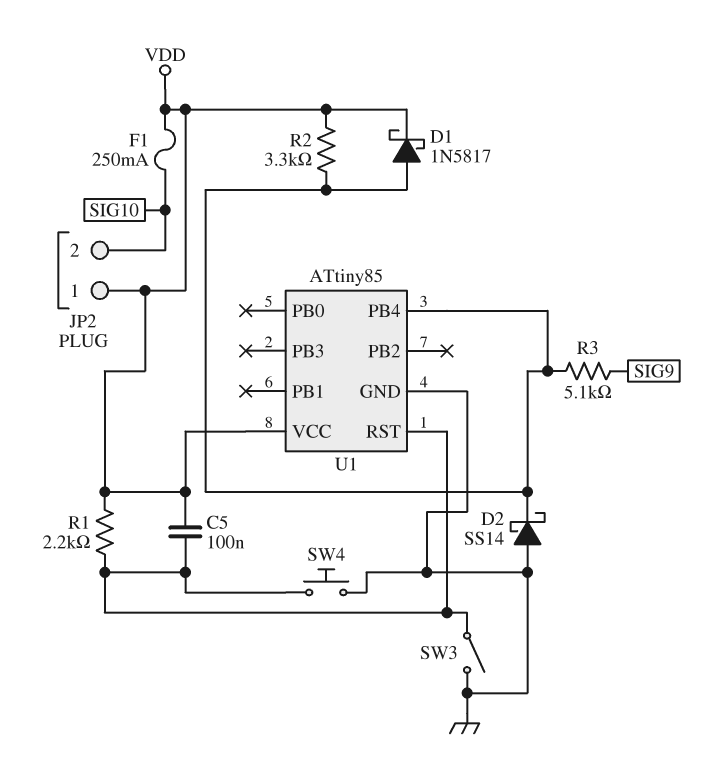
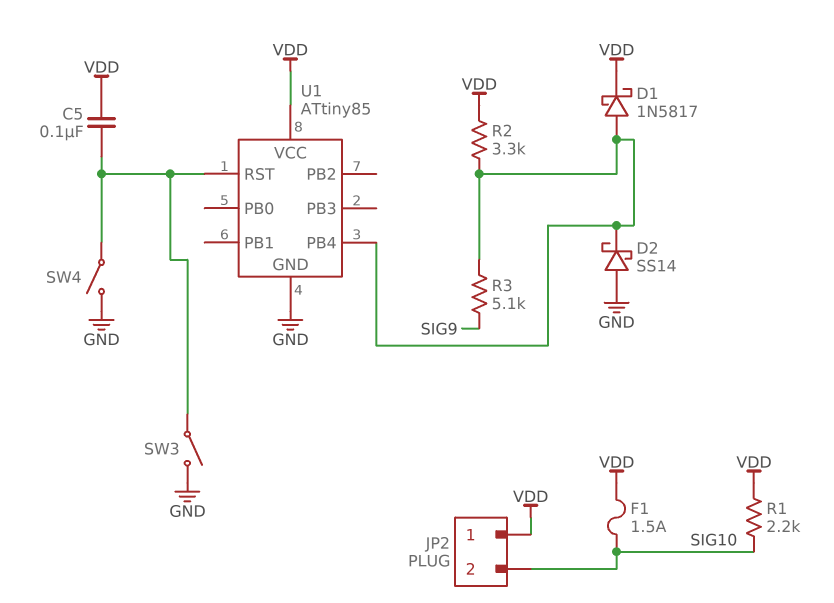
F1: 250mA (SIG10, VDD) -> 1.5A (SIG10, VDD)
R1: 2.2k (U1/RST, VDD) -> 2.2k (SIG10, VDD)
SW4: button (GND, U1/RST) -> switch (GND, U1/RST)

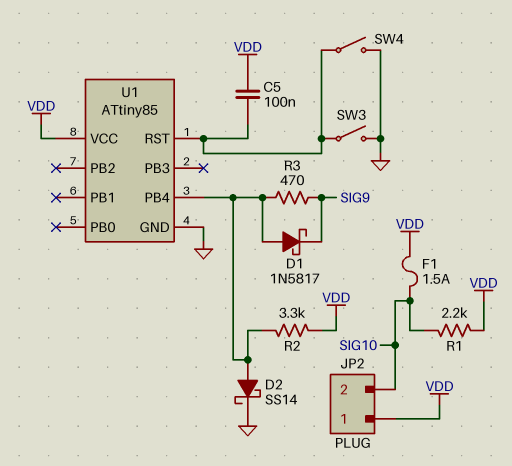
D1: schottky 1N5817 (A U1/PB4, K VDD) -> schottky 1N5817 (A U1/PB4, K SIG9)
D2: schottky SS14 (A GND, K U1/PB4) -> schottky SS14 (A U1/PB4, K GND)
R3: 5.1k (SIG9, U1/PB4) -> 470 (SIG9, U1/PB4)

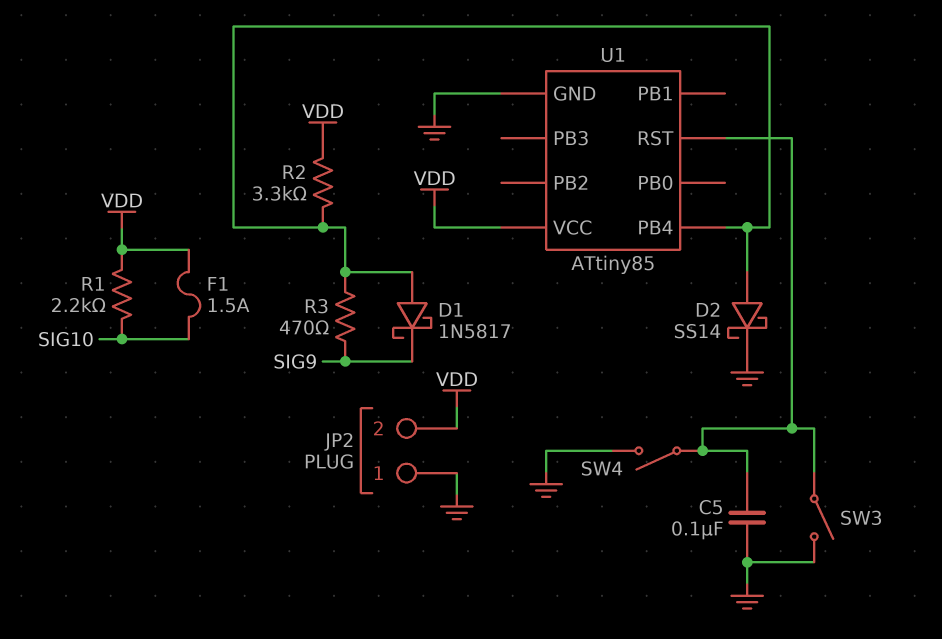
C5: 100nF (U1/RST, VDD) -> 100nF (GND, U1/RST)
JP2 pin 1: VDD -> GND
JP2 pin 2: SIG10 -> VDD

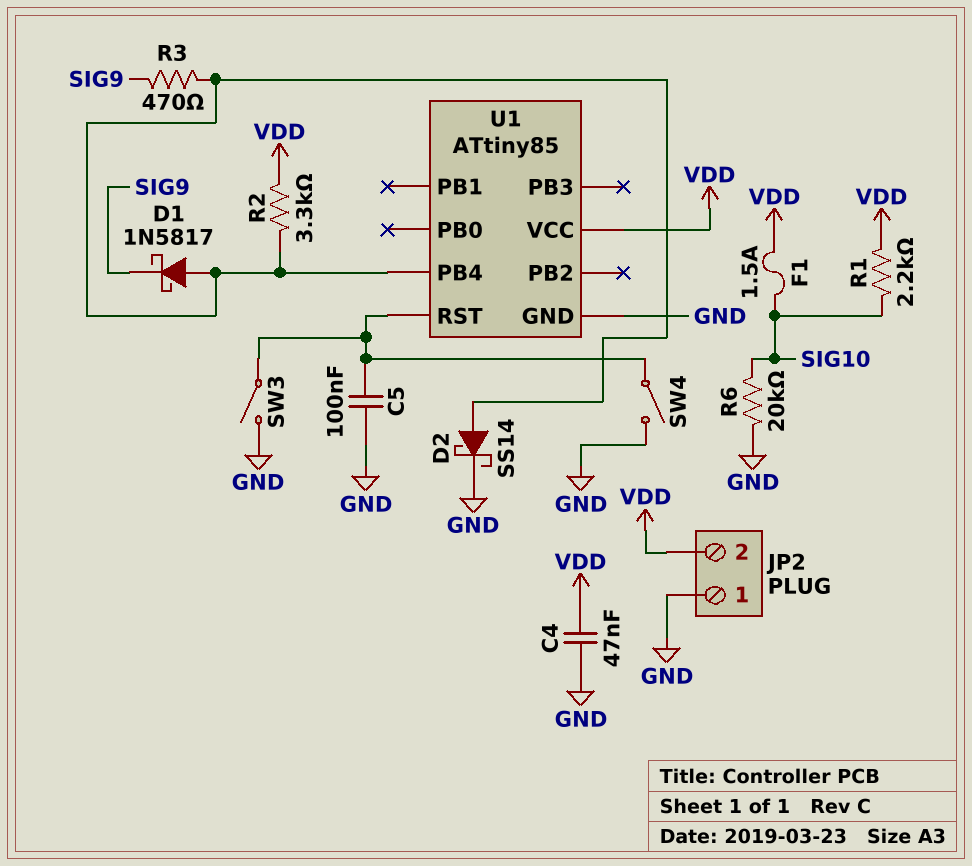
C4: none -> 47nF (GND, VDD)
R6: none -> 20k (GND, SIG10)

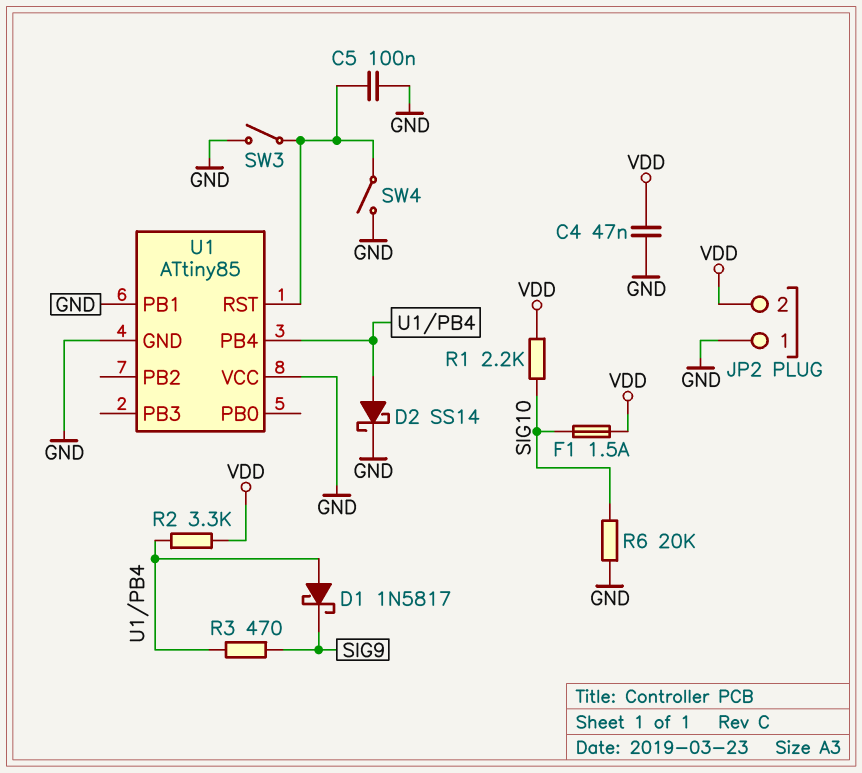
U1 pin PB1: none -> GND
U1 pin VCC: VDD -> GND

